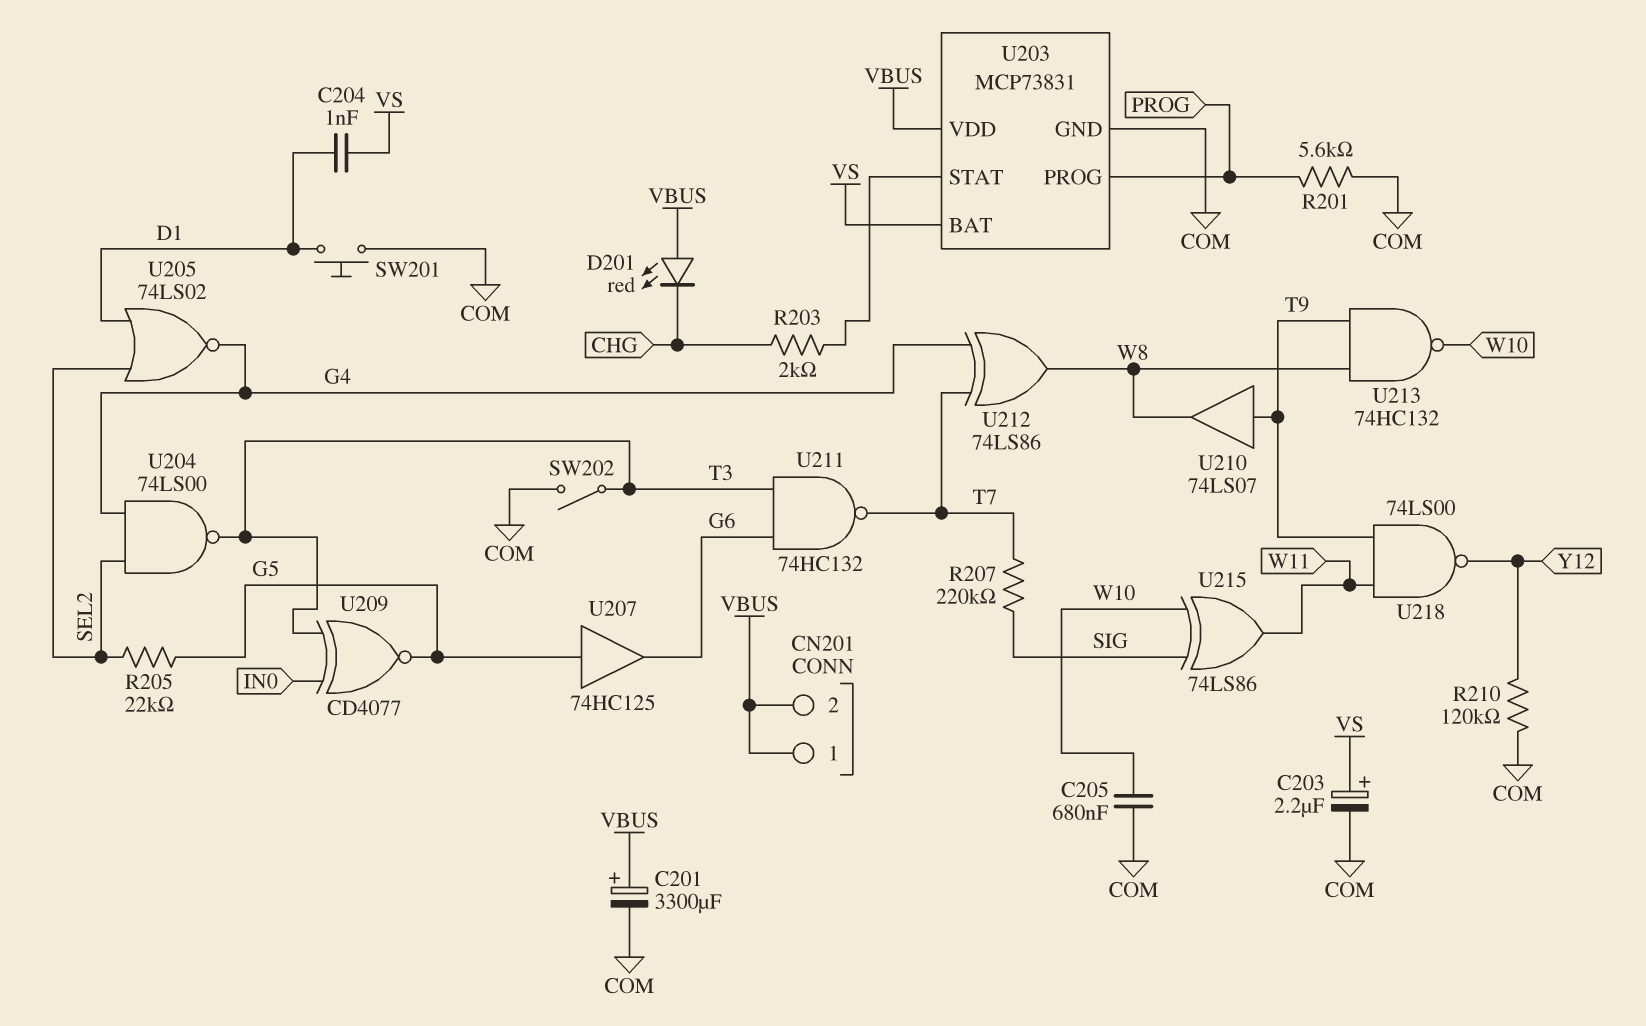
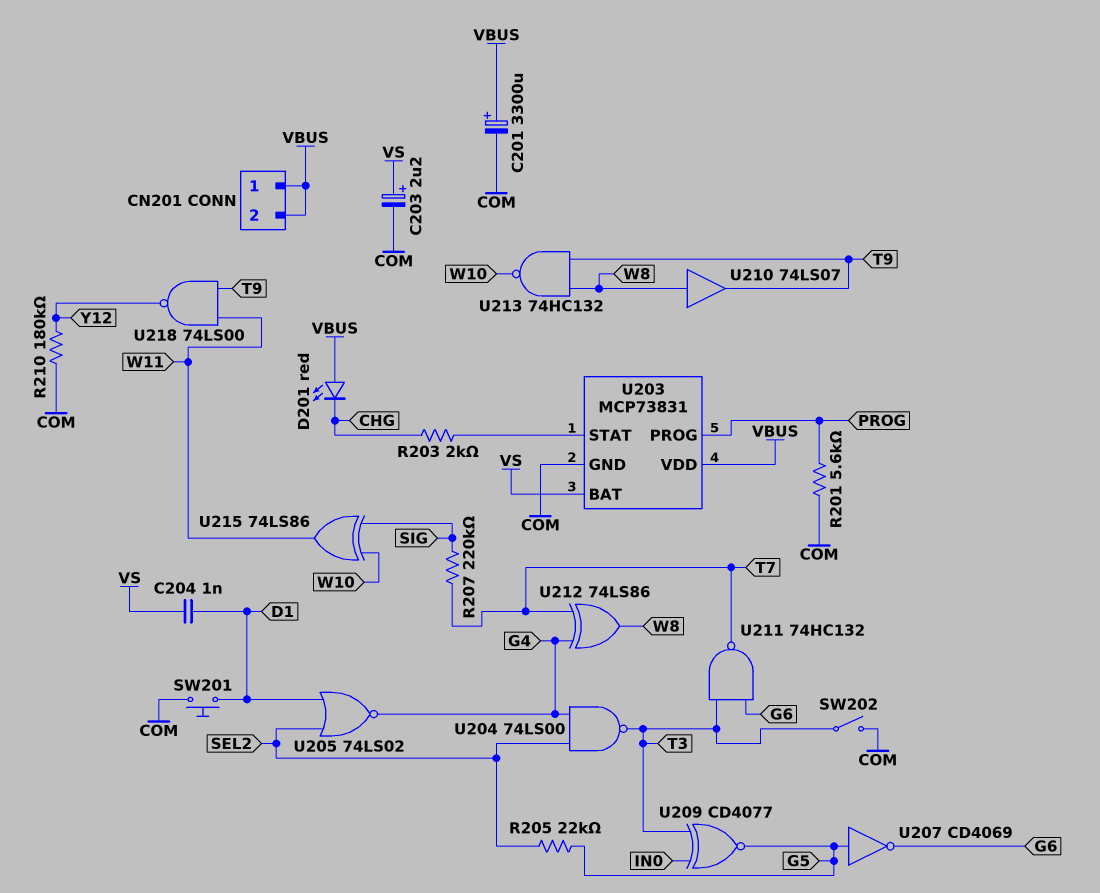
C205: 680nF (COM, W10) -> none
R210: 120k (COM, Y12) -> 180k (COM, Y12)
U207: buffer 74HC125 (in G5, out G6) -> NOT CD4069 (in G5, out G6)
U210: buffer 74LS07 (in T9, out W8) -> buffer 74LS07 (in W8, out T9)

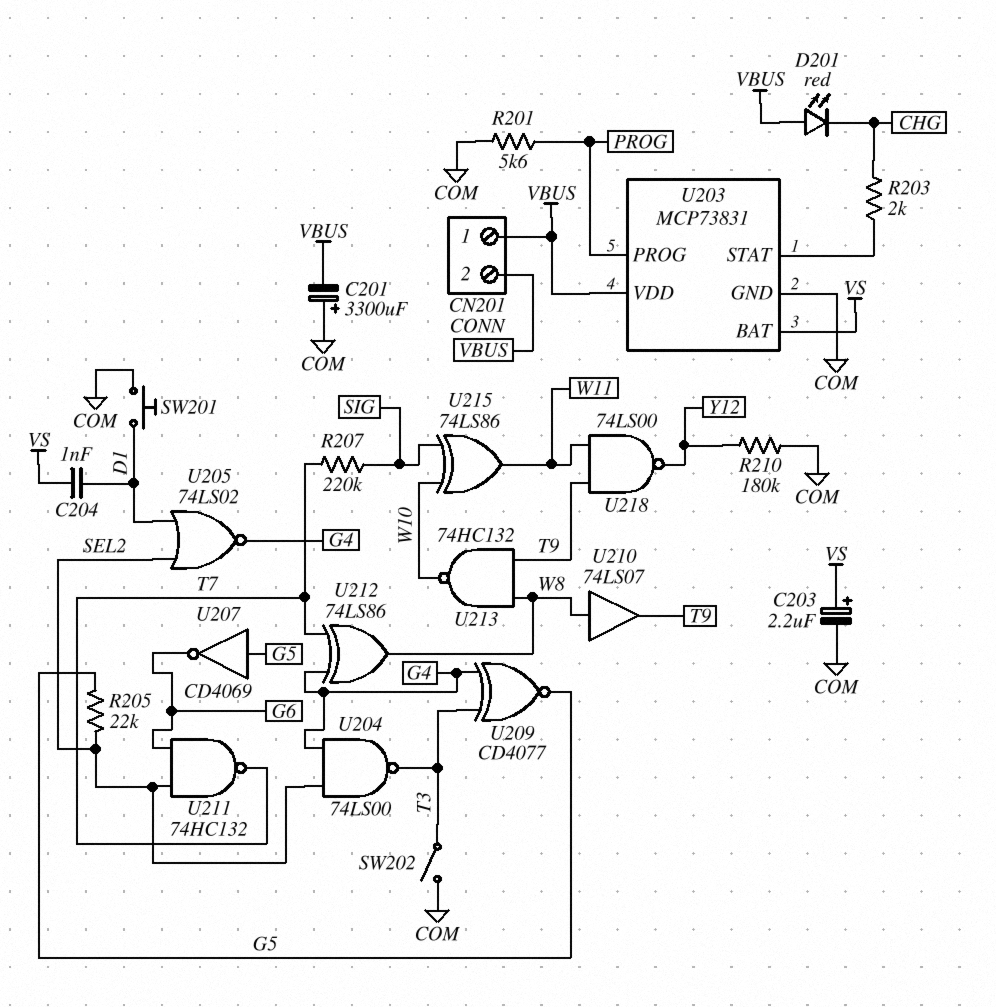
C201: 3300uF (plus VBUS, minus COM) -> 3300uF (plus COM, minus VBUS)
U209: XNOR CD4077 (in IN0, in T3, out G5) -> XNOR CD4077 (in G4, in T3, out G5)
U211: NAND 74HC132 (in G6, in T3, out T7) -> NAND 74HC132 (in G6, in SEL2, out T7)

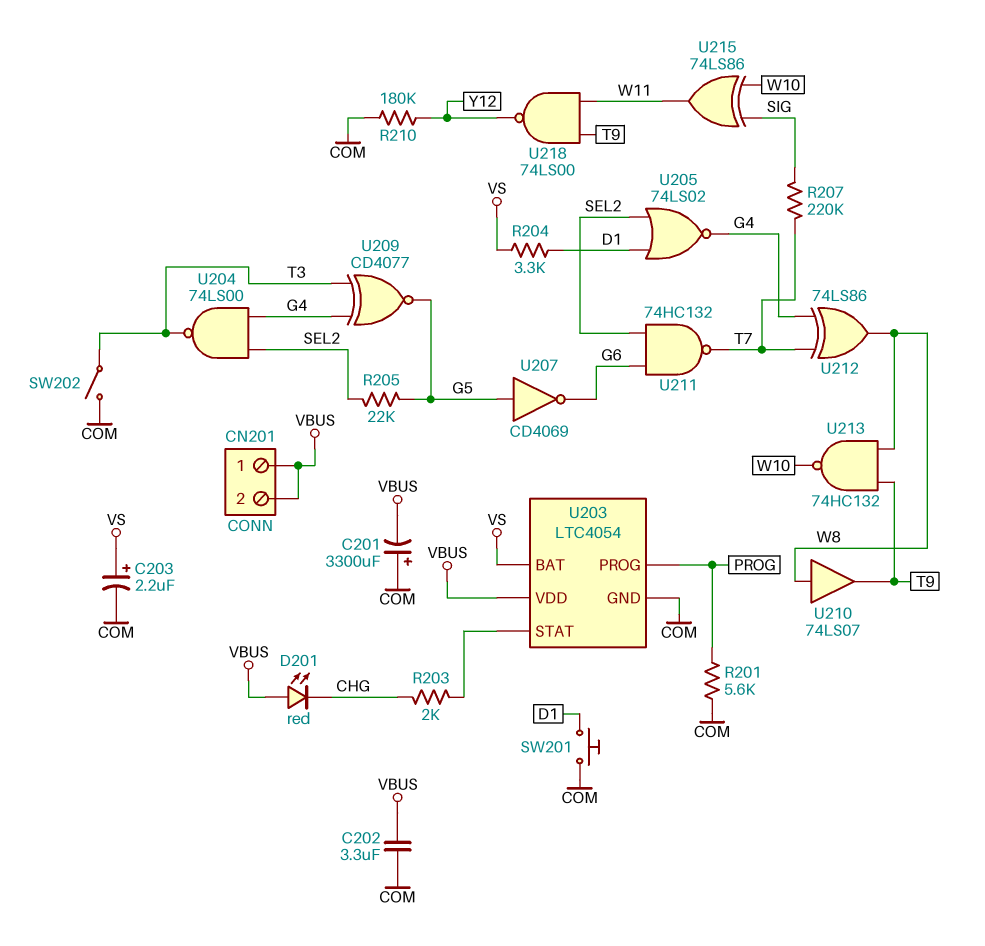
C202: none -> 3.3uF (COM, VBUS)
C204: 1nF (D1, VS) -> none
R204: none -> 3.3k (D1, VS)
U203: MCP73831 -> LTC4054

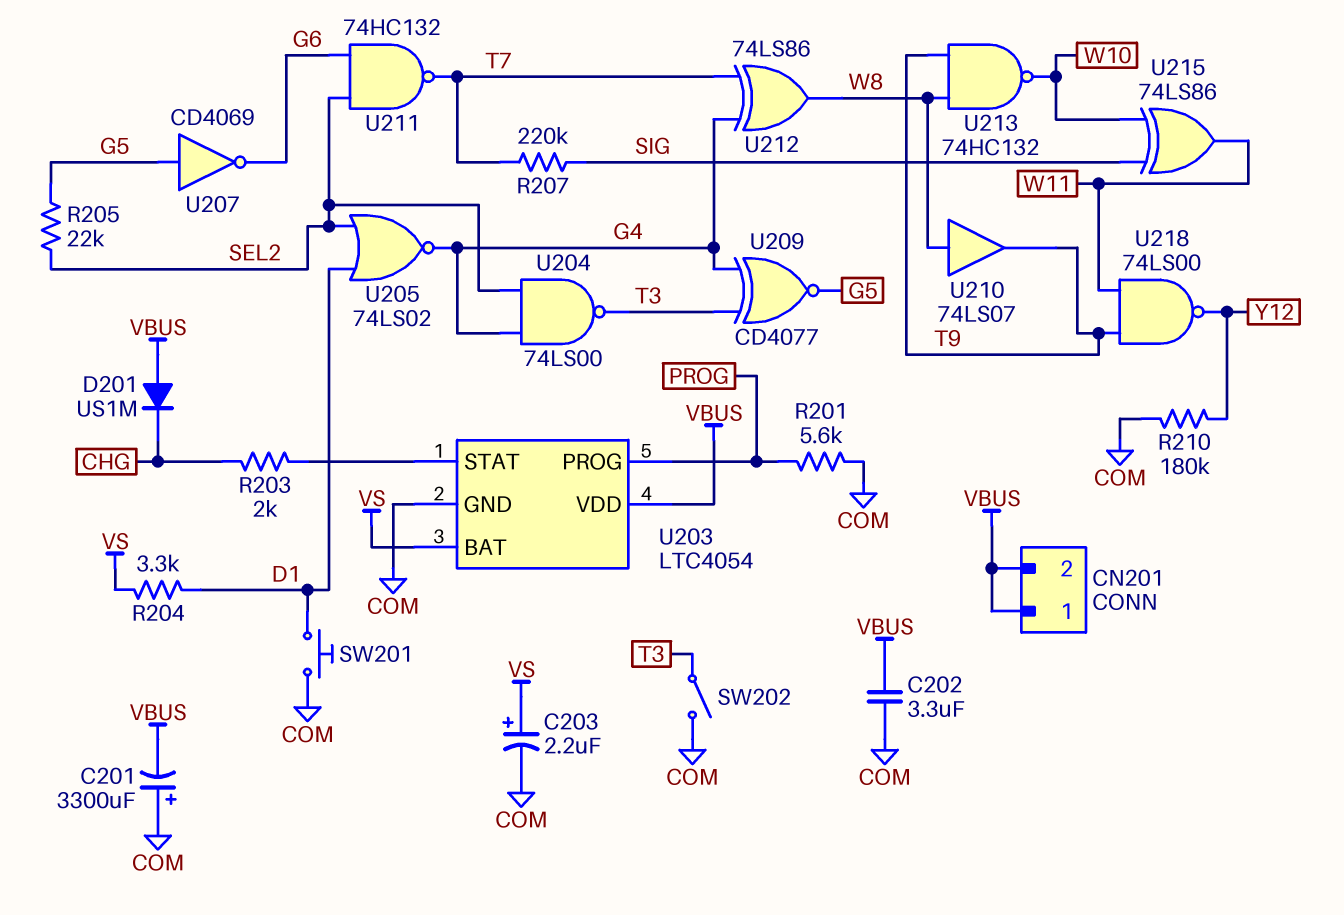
D201: LED red (A VBUS, K CHG) -> diode US1M (A VBUS, K CHG)

